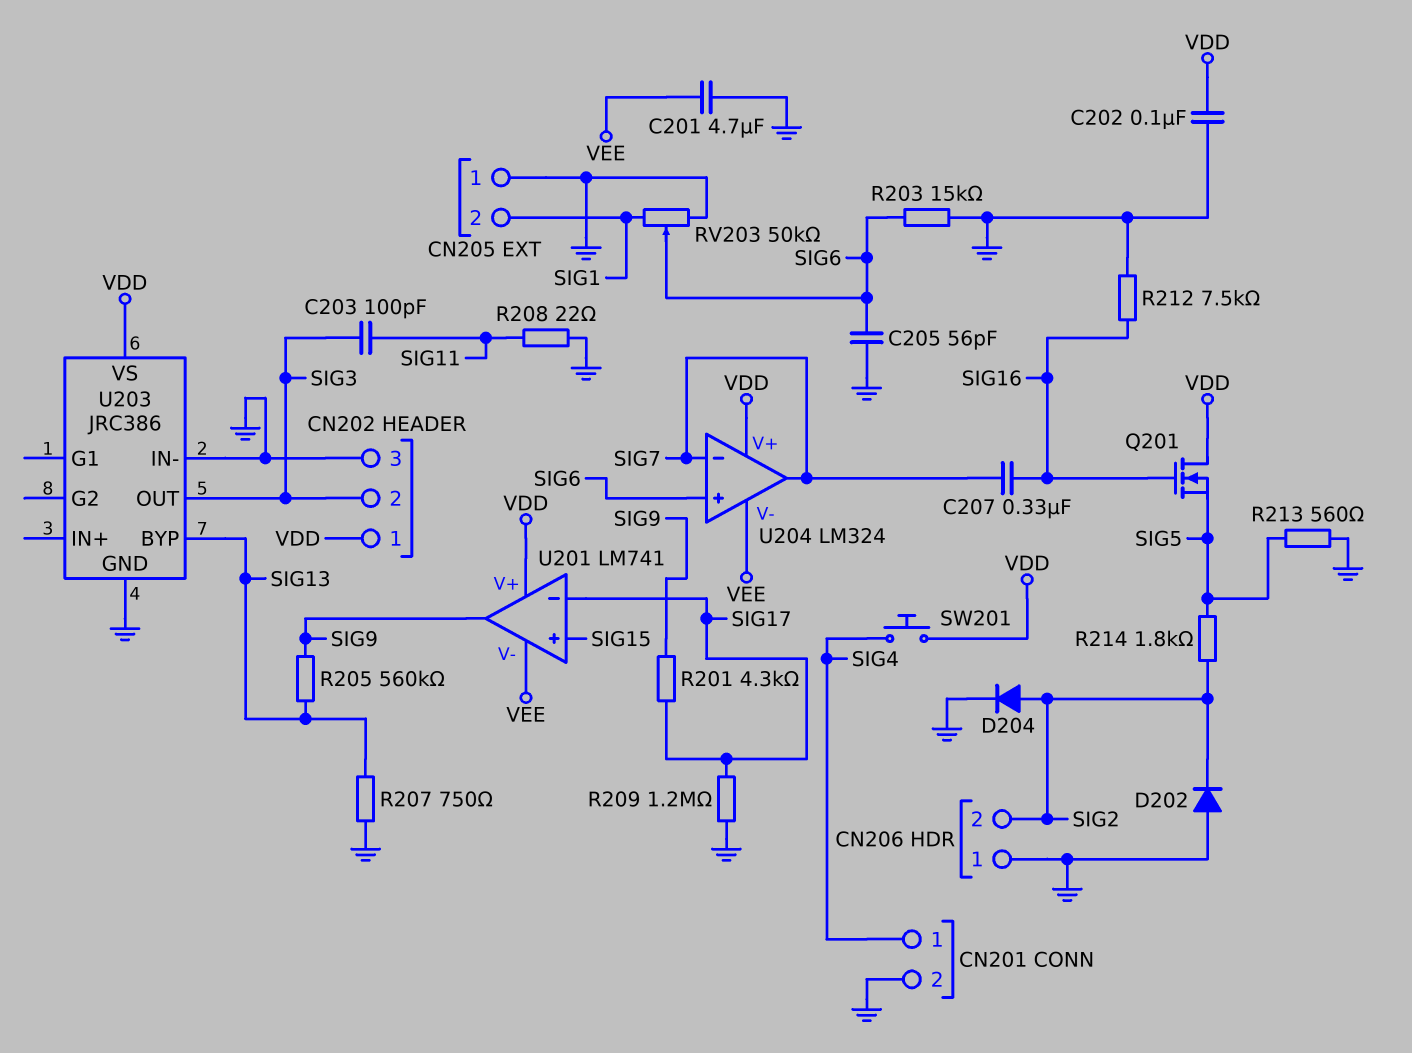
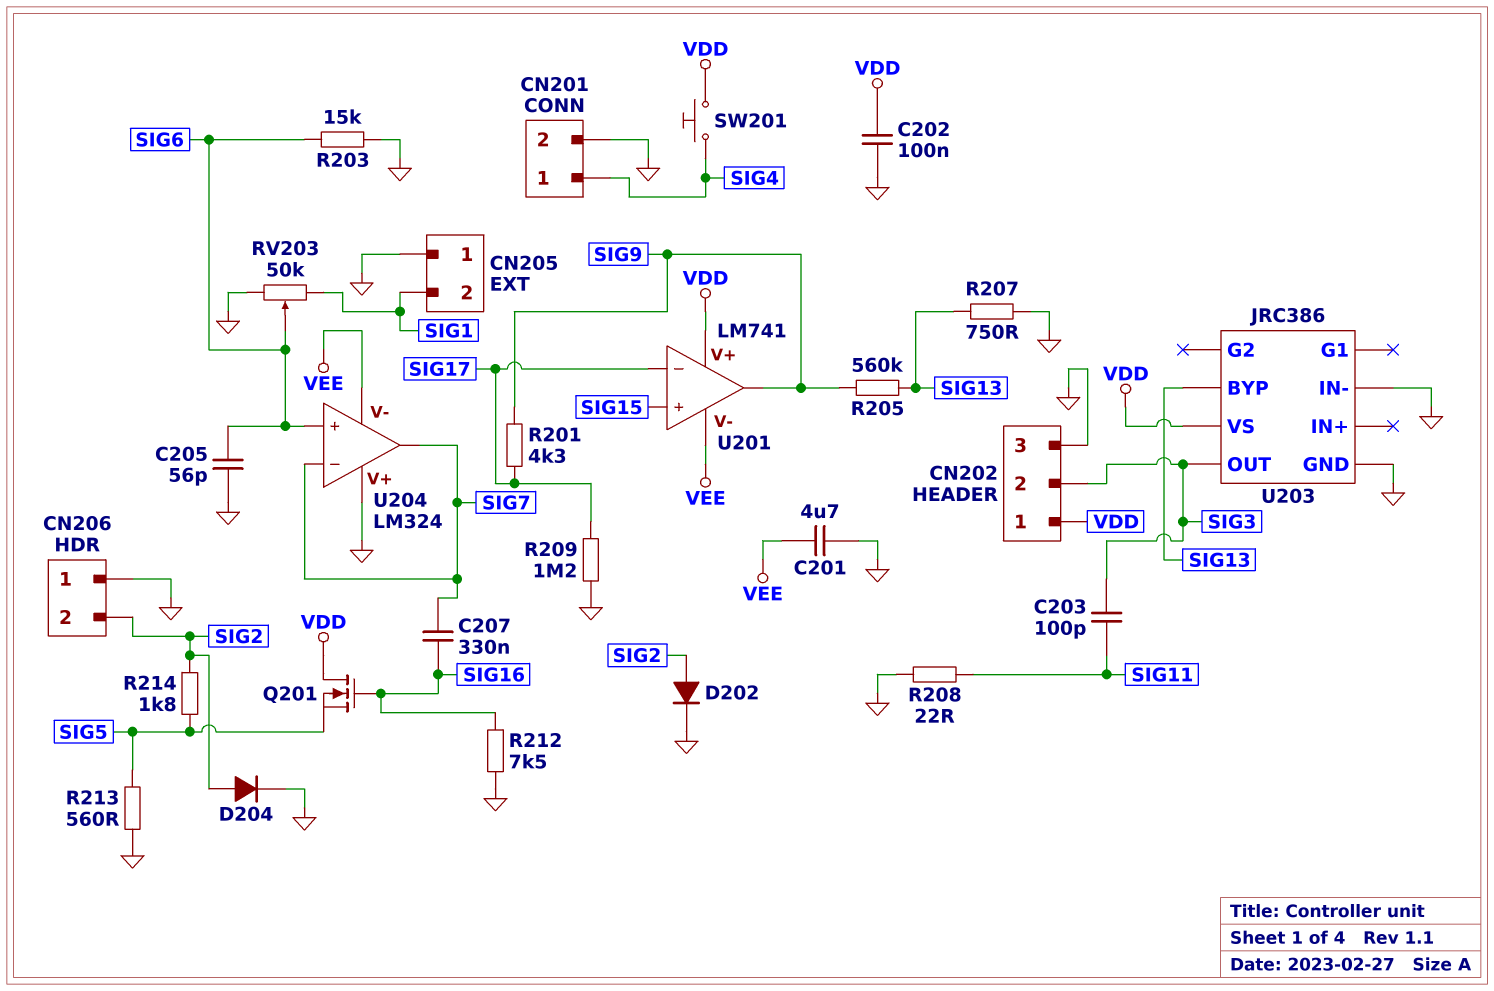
D202: diode (A GND, K SIG2) -> diode (A SIG2, K GND)
U204 pin V+: VDD -> GND

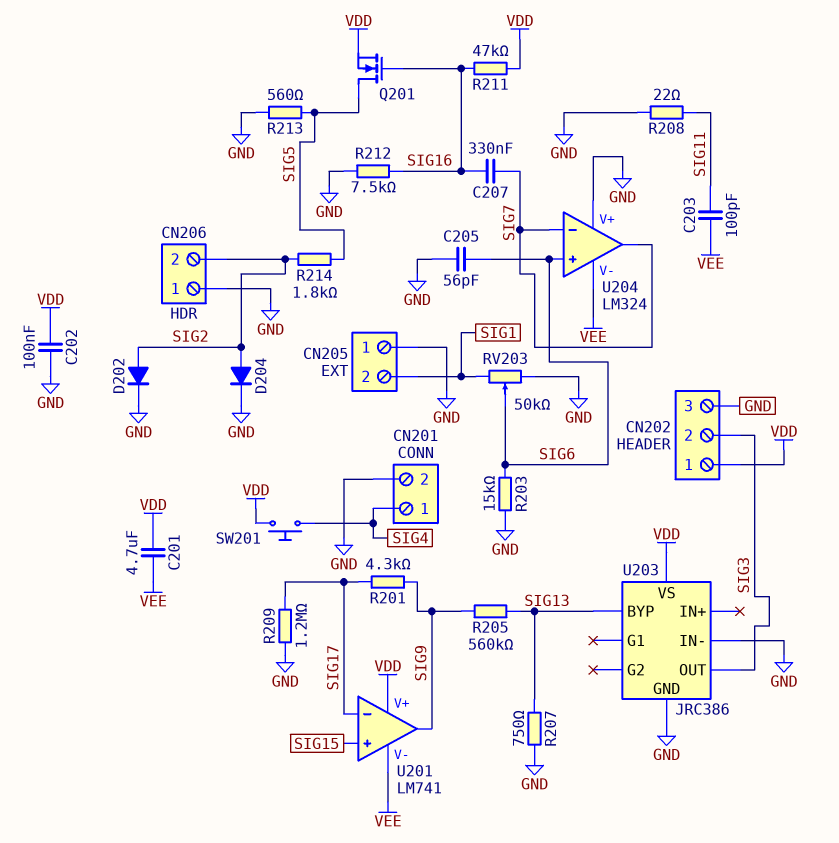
C201: 4.7uF (GND, VEE) -> 4.7uF (VDD, VEE)
C203: 100pF (SIG3, SIG11) -> 100pF (SIG11, VEE)
Q201: NMOS (G SIG16, D VDD, S SIG5) -> NMOS (G SIG16, D SIG5, S VDD)
R211: none -> 47k (SIG16, VDD)

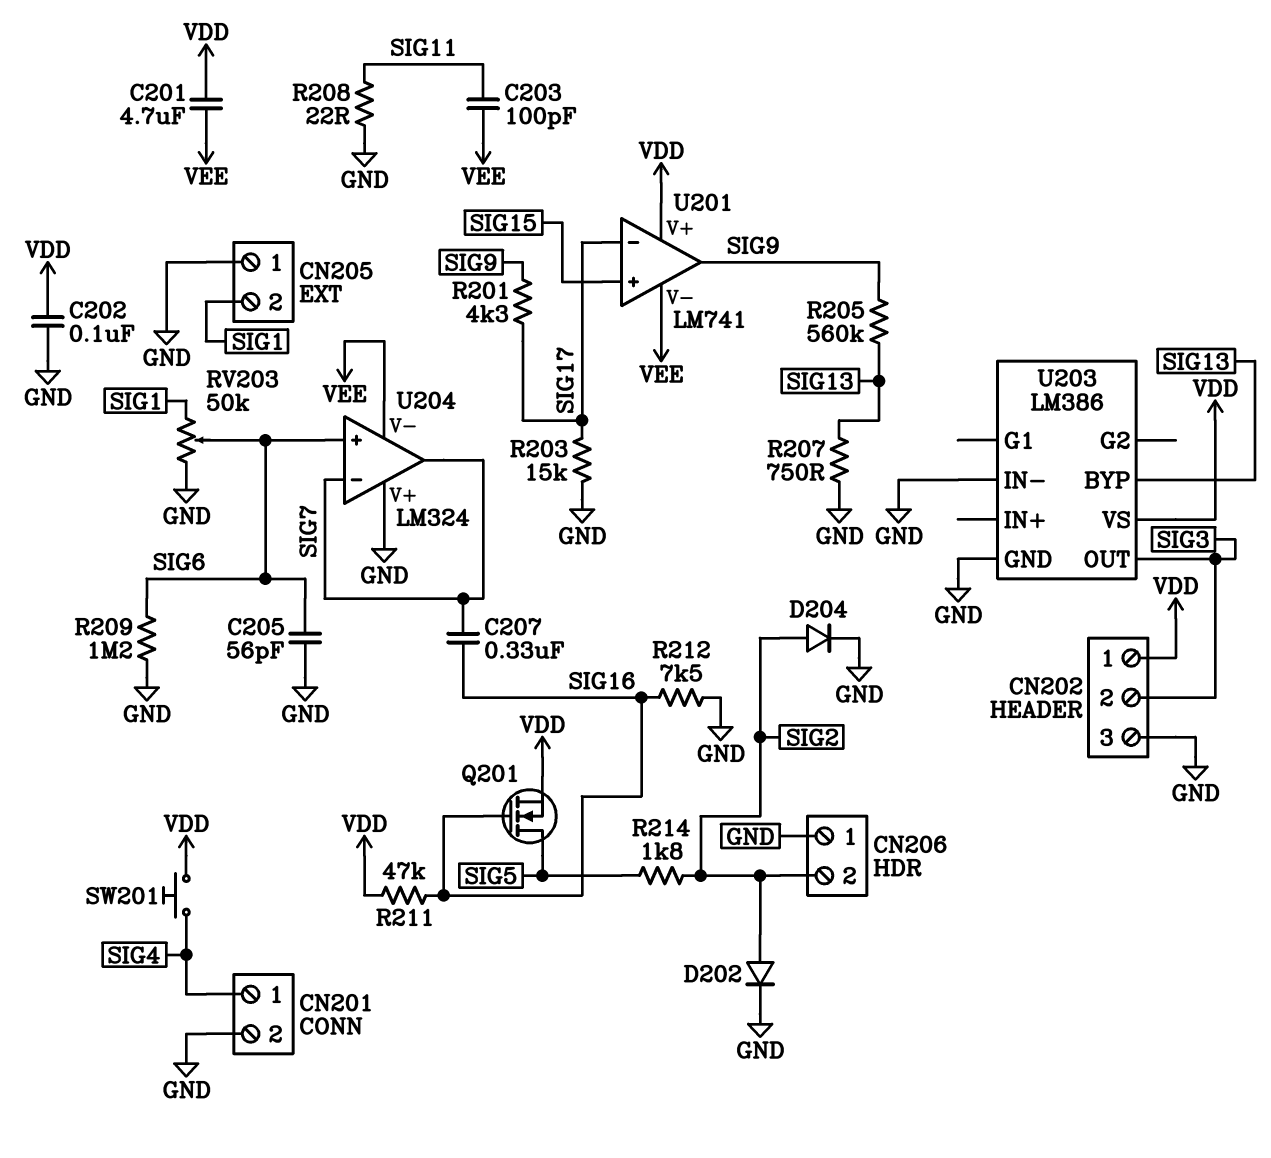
R203: 15k (GND, SIG6) -> 15k (GND, SIG17)
R209: 1.2M (GND, SIG17) -> 1.2M (GND, SIG6)
R213: 560 (GND, SIG5) -> none
U203: JRC386 -> LM386

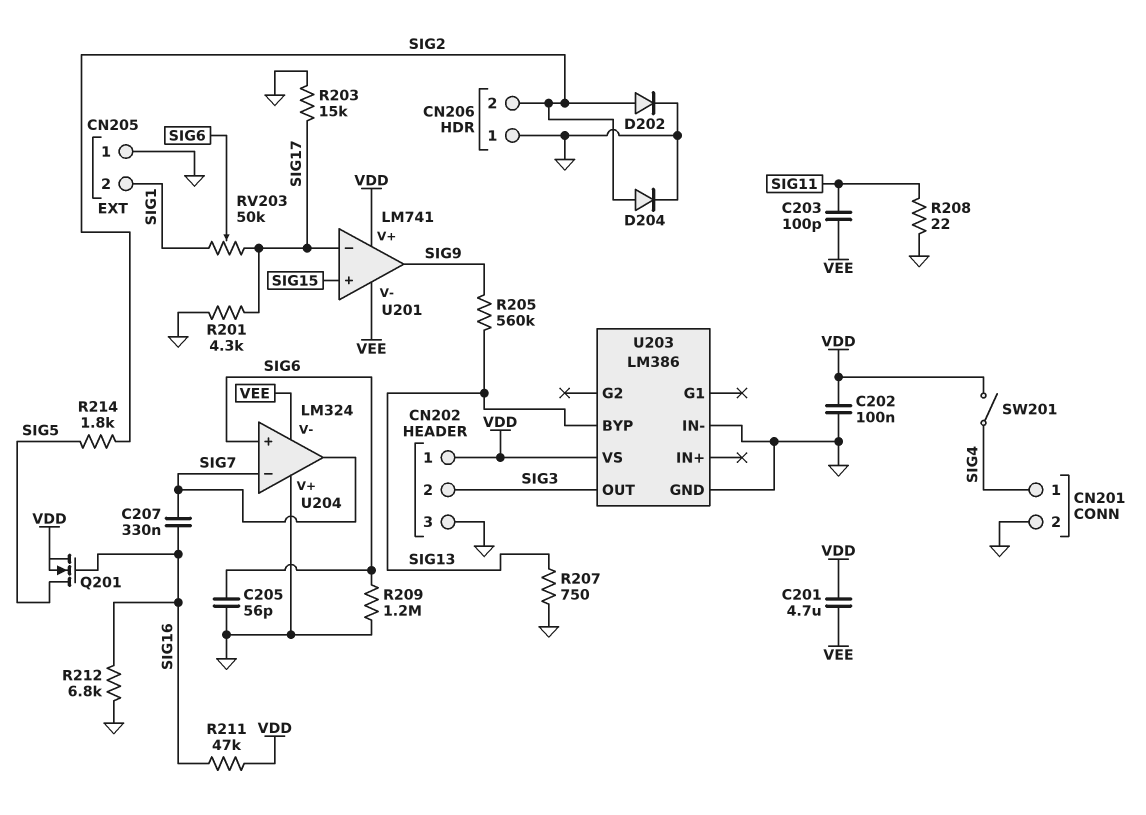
R201: 4.3k (SIG9, SIG17) -> 4.3k (GND, SIG17)
R212: 7.5k (GND, SIG16) -> 6.8k (GND, SIG16)
RV203: 50k (GND, SIG1, wiper SIG6) -> 50k (SIG1, SIG17, wiper SIG6)
SW201: button (SIG4, VDD) -> switch (SIG4, VDD)

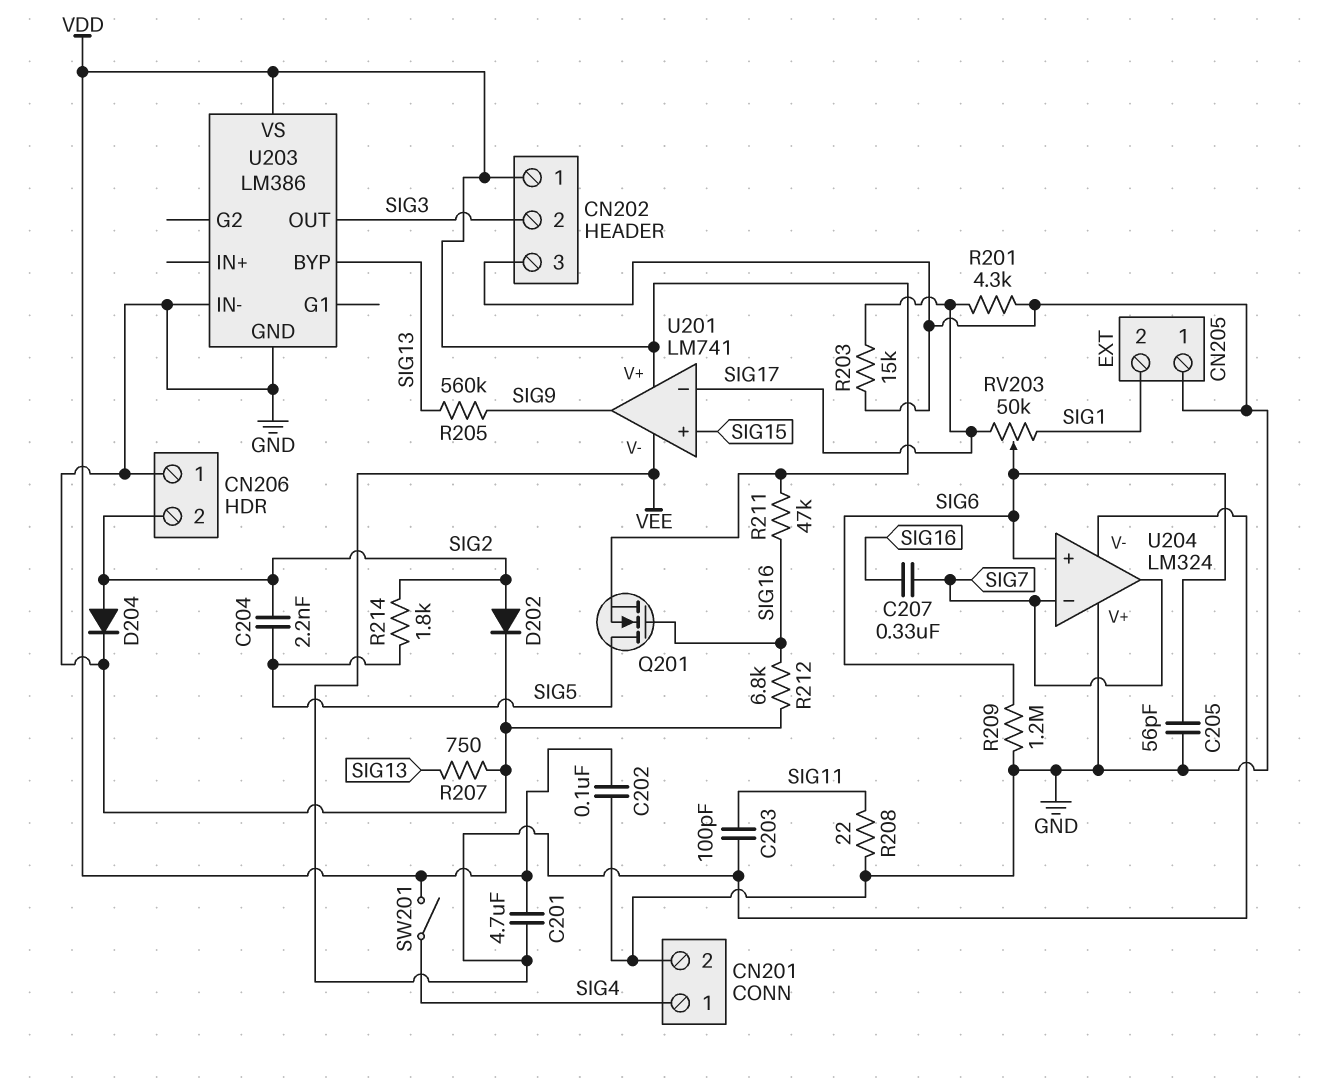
C204: none -> 2.2nF (SIG2, SIG5)

